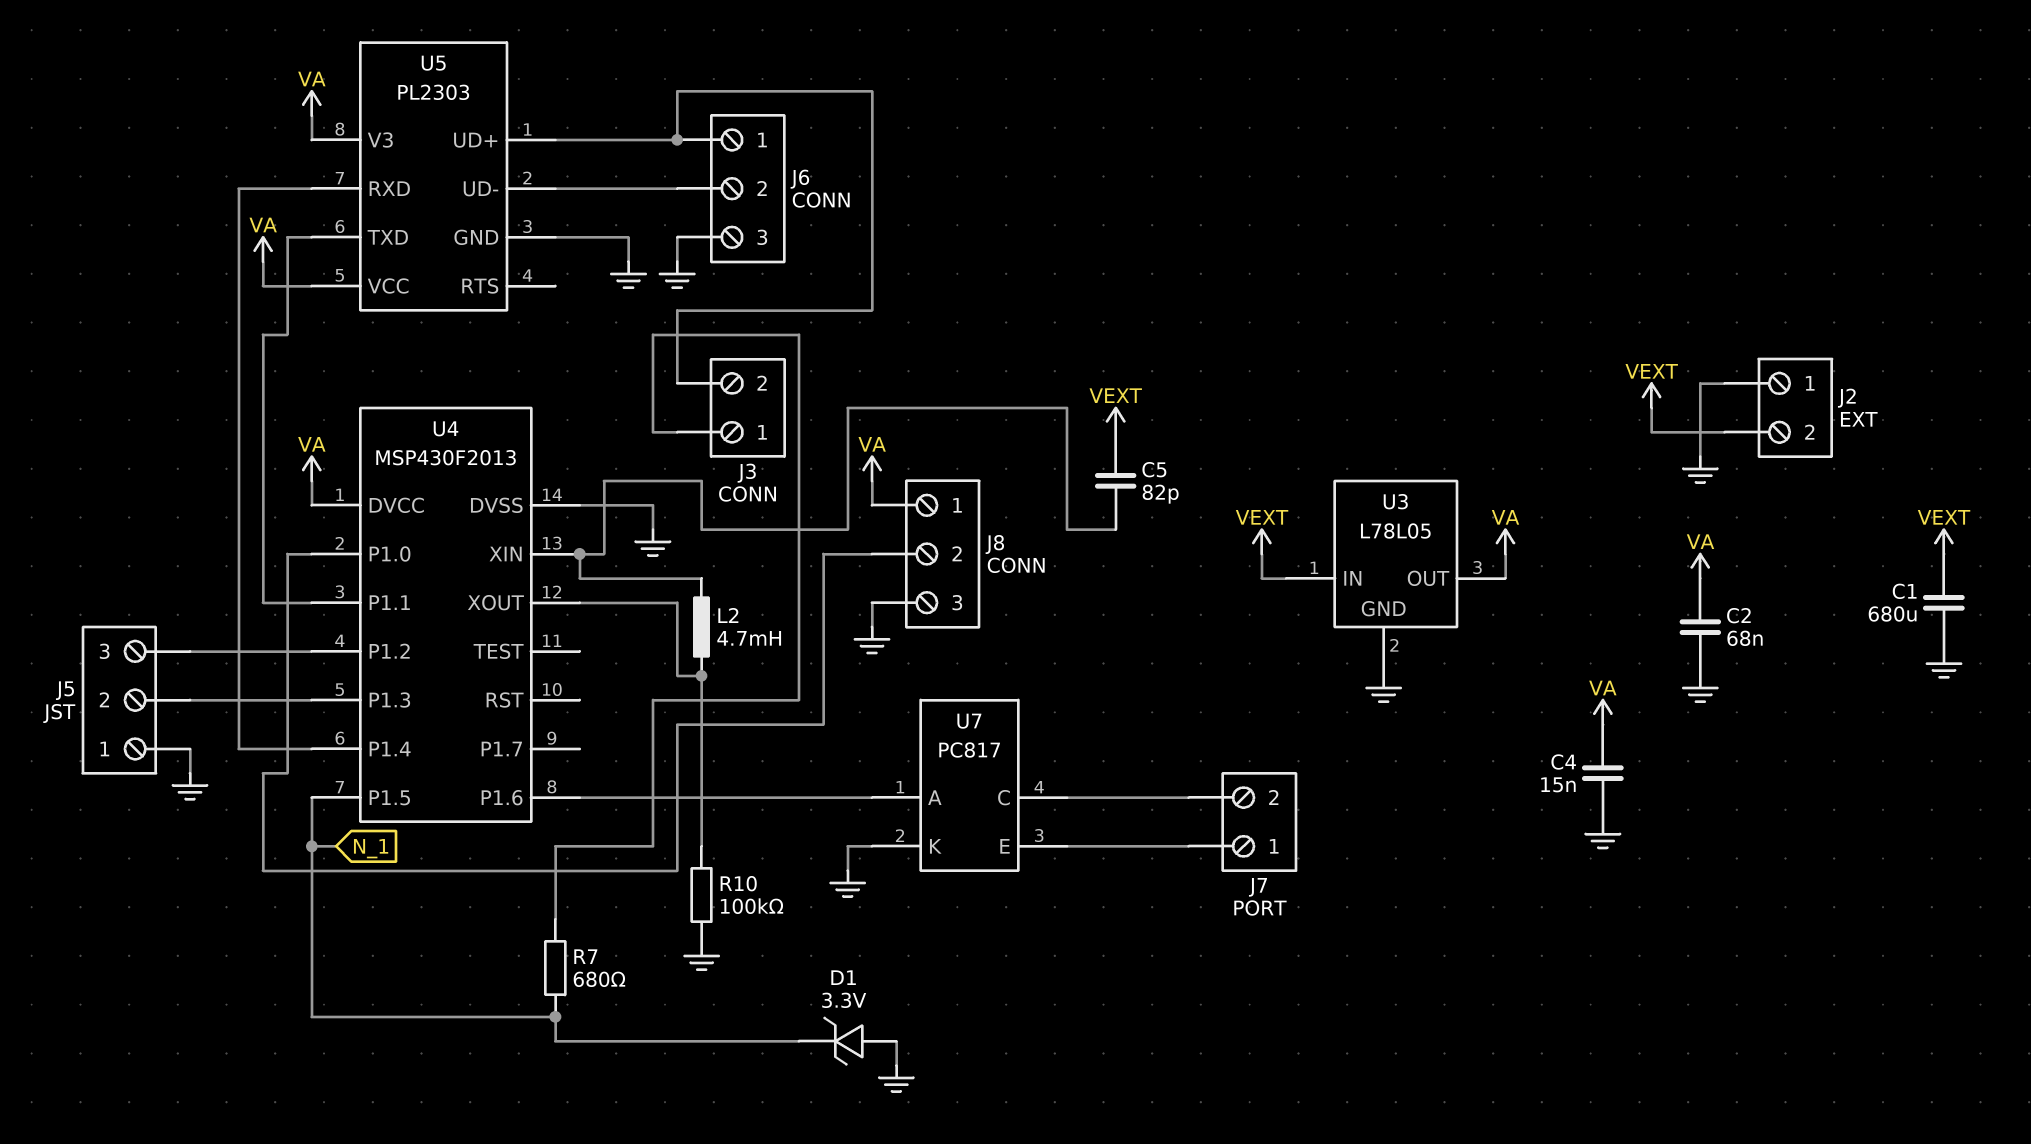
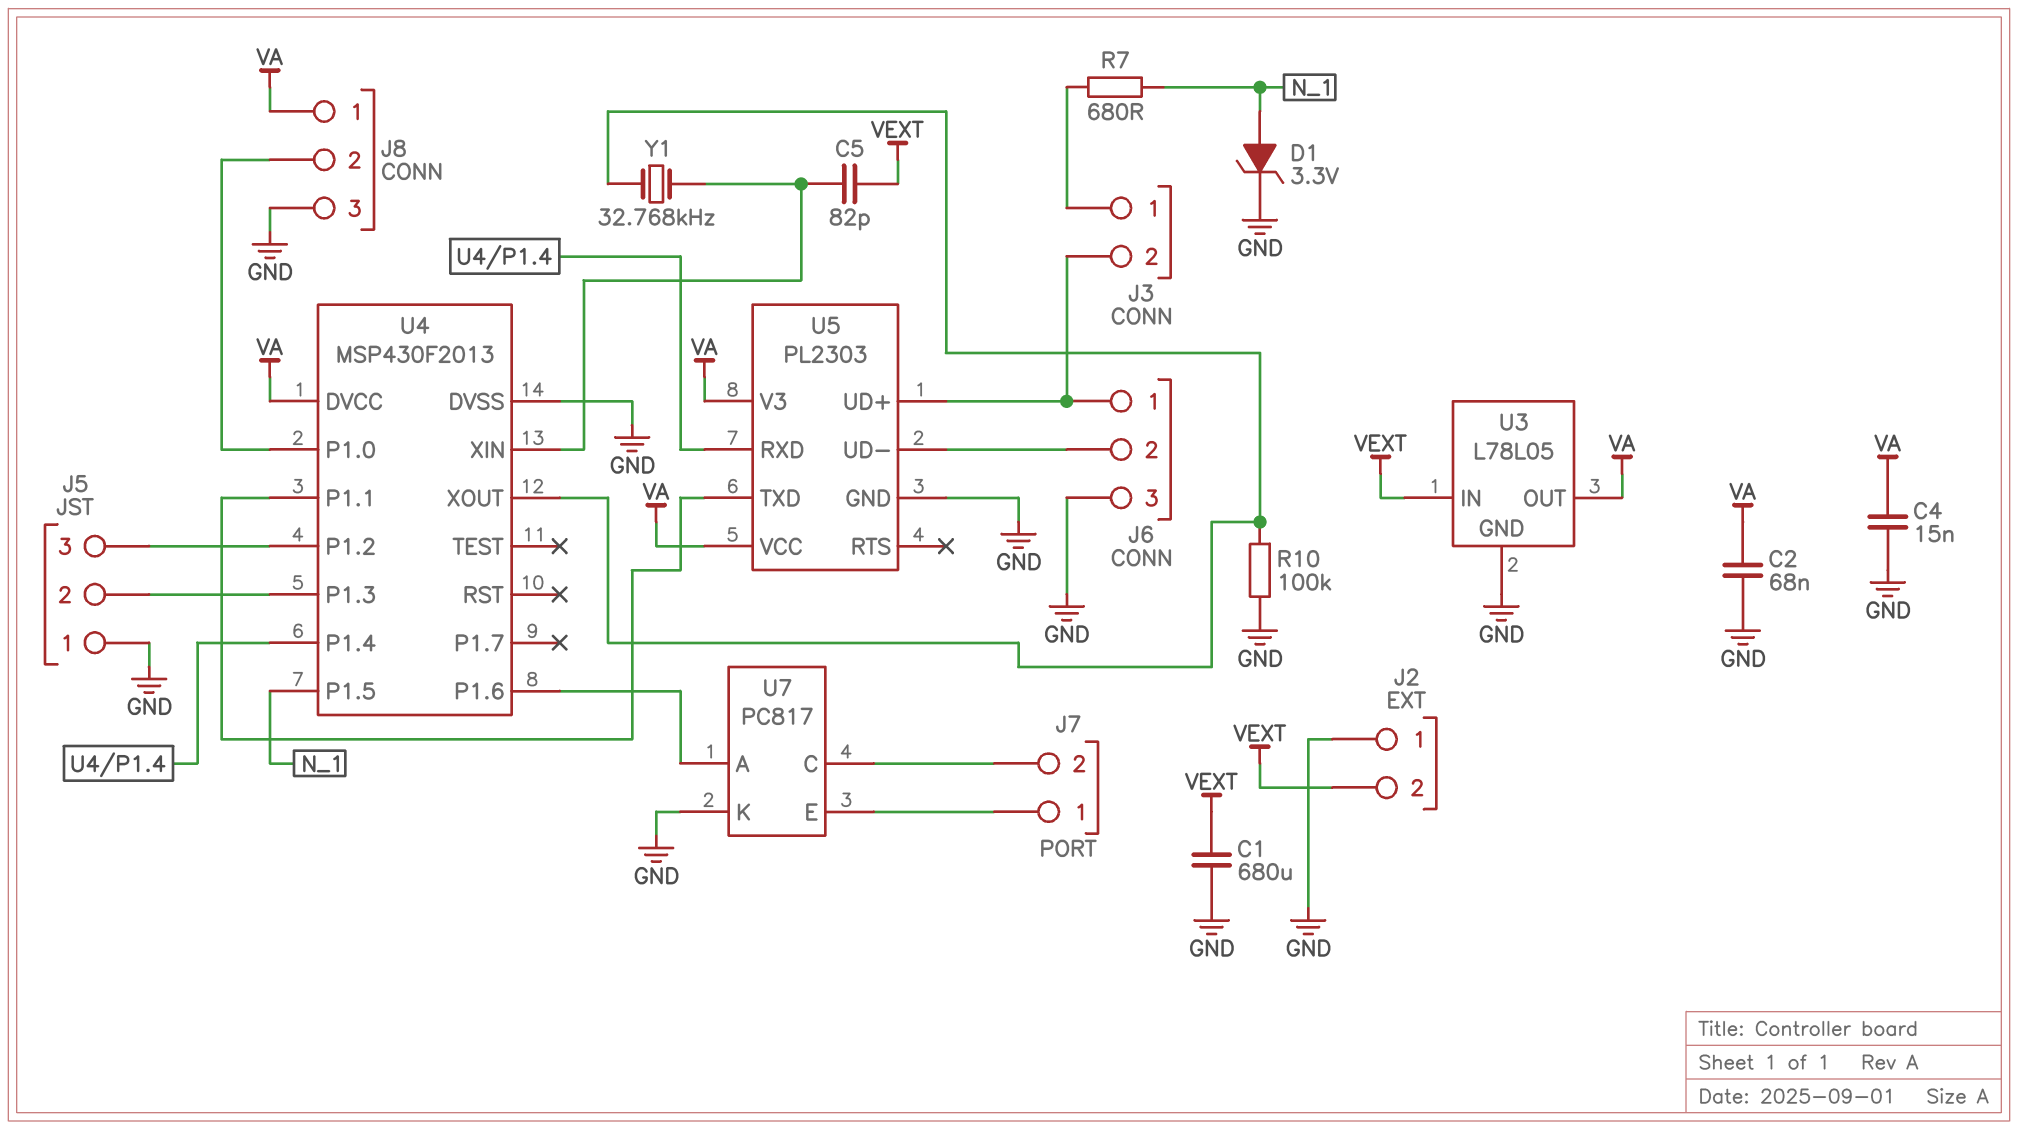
D1: zener 3.3V (A GND, K N_1) -> zener 3.3V (A N_1, K GND)
L2: 4.7mH (U4/XIN, U4/XOUT) -> none
Y1: none -> 32.768kHz (U4/XIN, U4/XOUT)

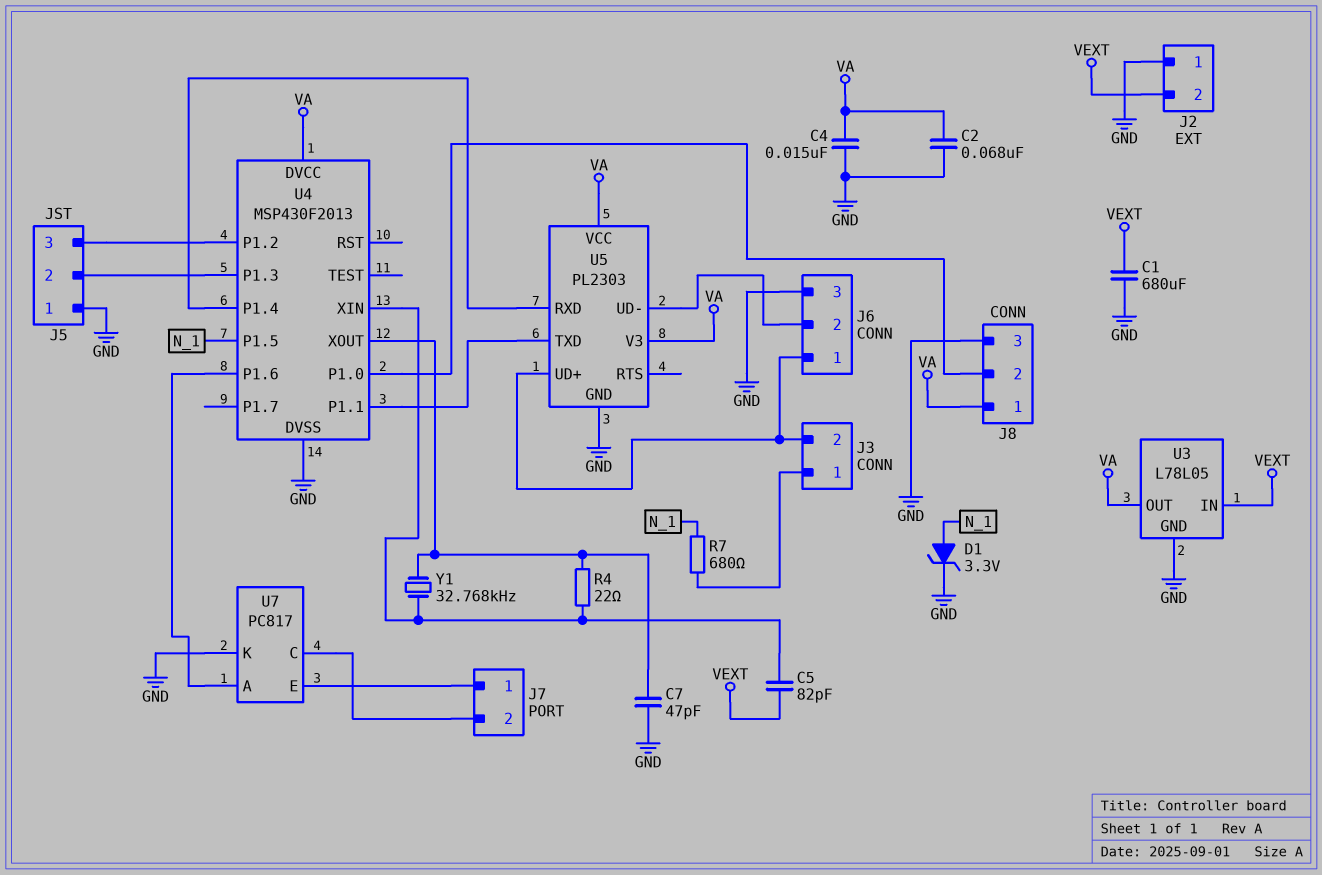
C7: none -> 47pF (GND, U4/XOUT)
R4: none -> 22 (U4/XIN, U4/XOUT)
R10: 100k (GND, U4/XOUT) -> none

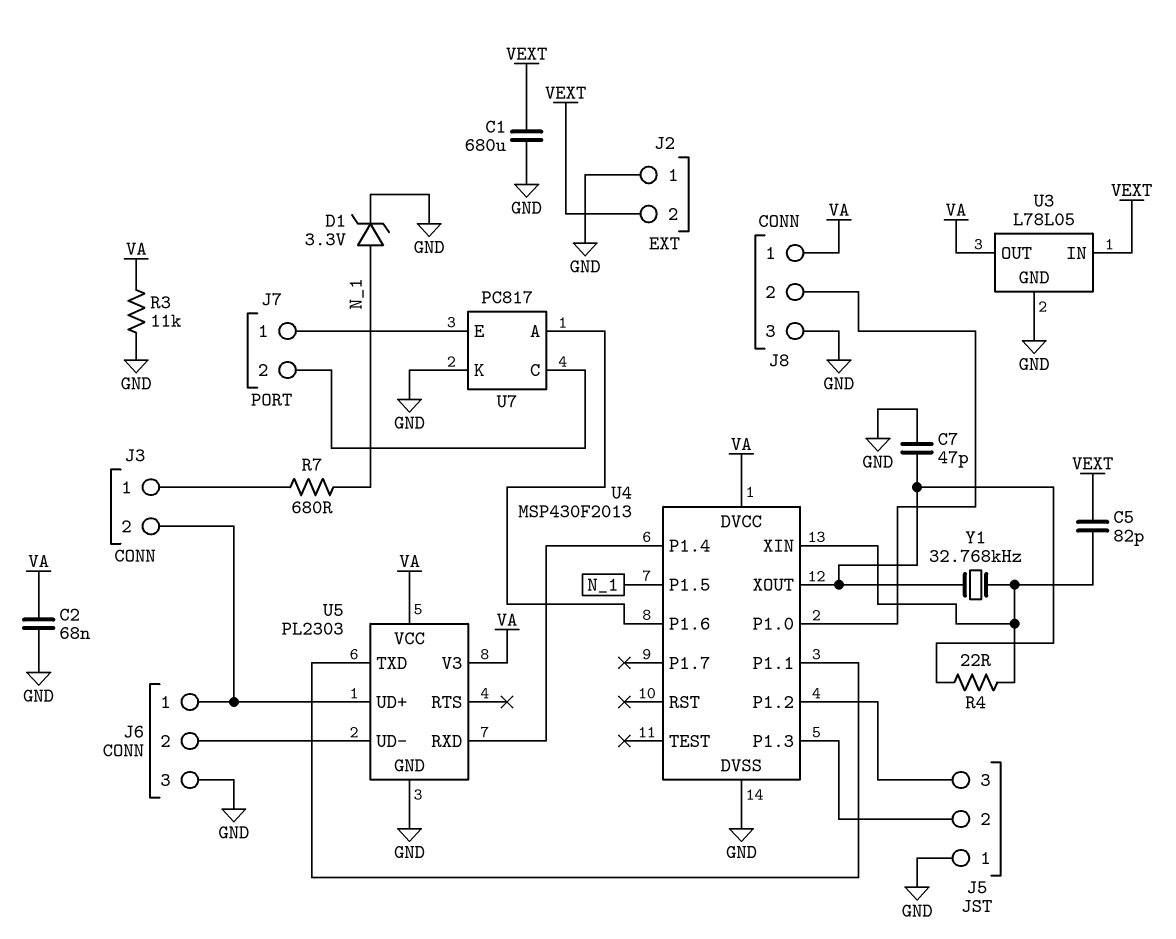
C4: 15nF (GND, VA) -> none
R3: none -> 11k (GND, VA)

